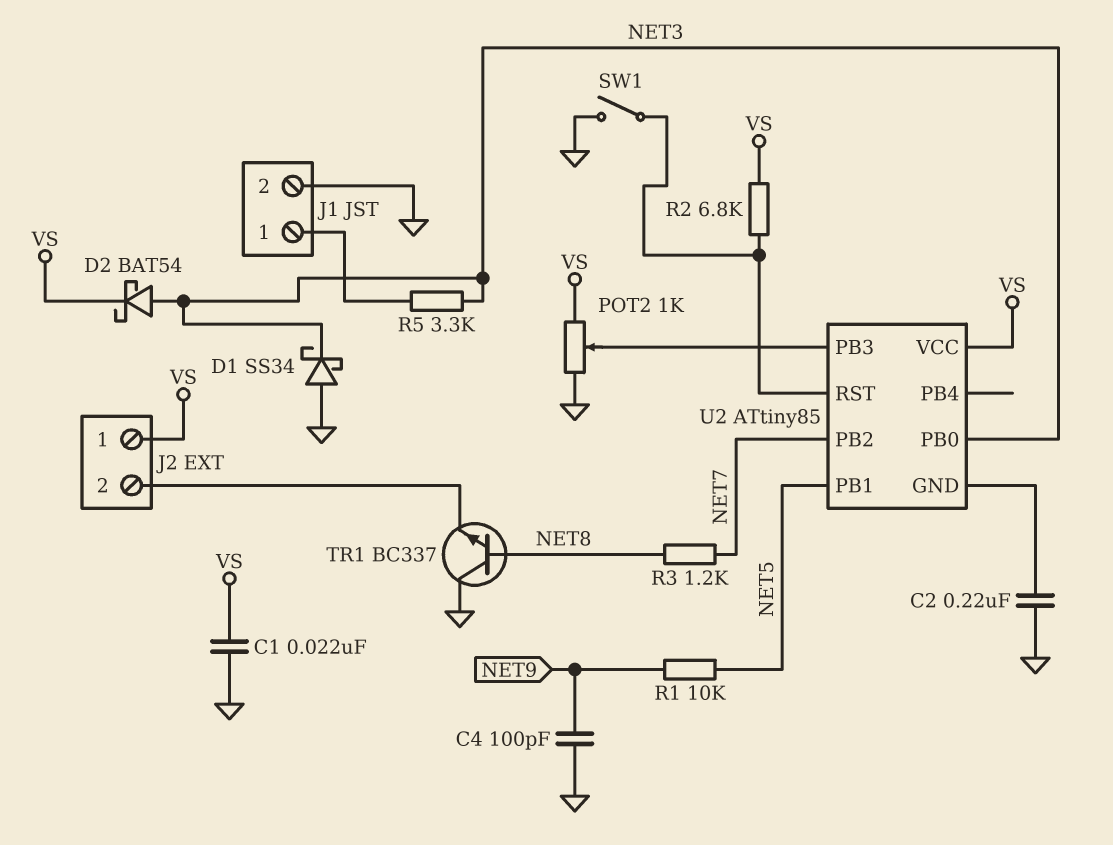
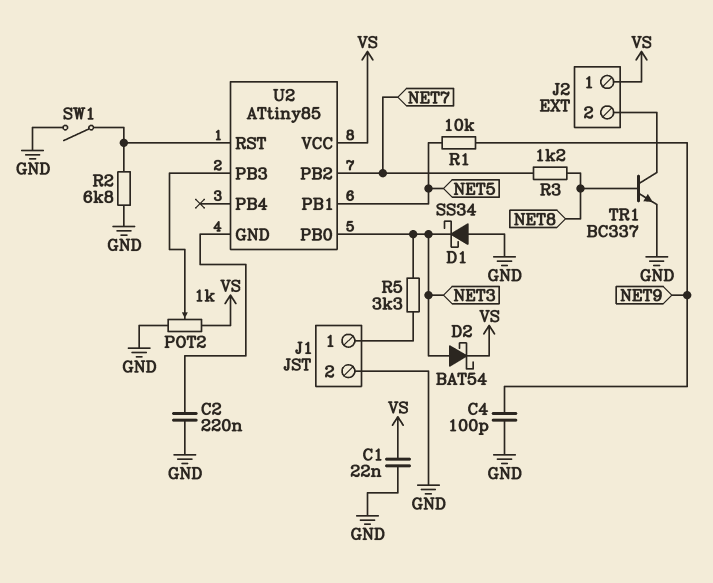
R2: 6.8k (U2/RST, VS) -> 6.8k (GND, U2/RST)
TR1: NPN BC337 (B NET8, C GND, E J2/2) -> NPN BC337 (B NET8, C J2/2, E GND)

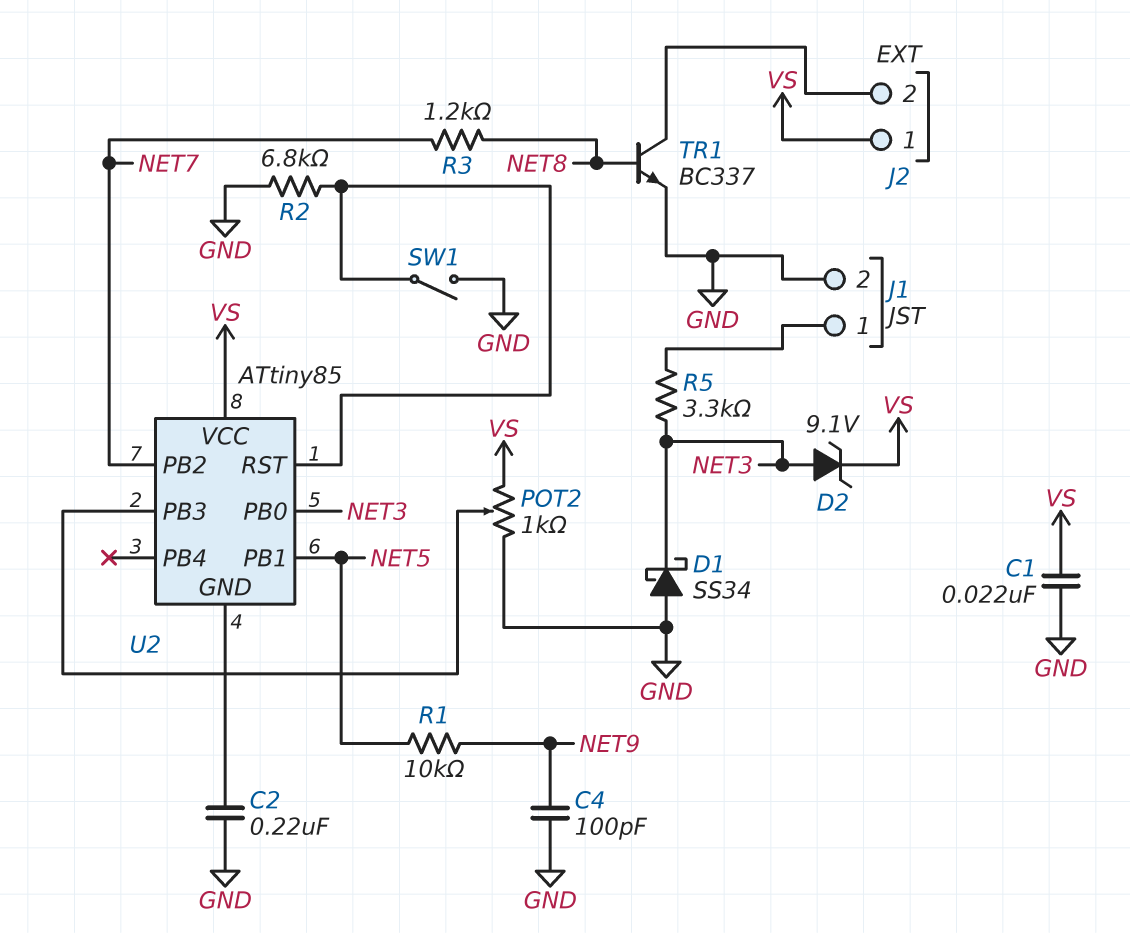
D2: schottky BAT54 (A NET3, K VS) -> zener 9.1V (A NET3, K VS)

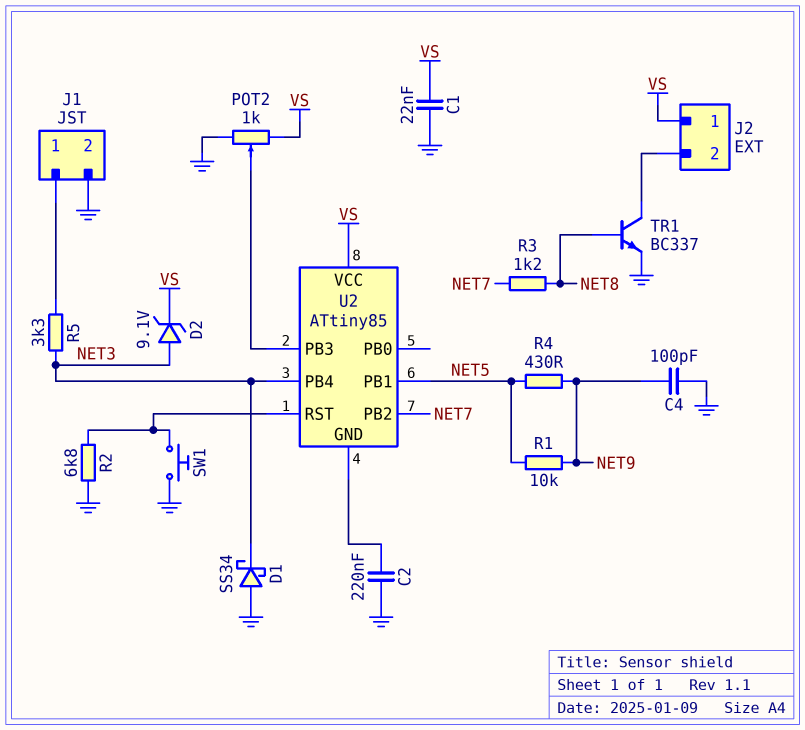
R4: none -> 430 (NET5, NET9)
SW1: switch (GND, U2/RST) -> button (GND, U2/RST)
U2 pin PB0: NET3 -> none
U2 pin PB4: none -> NET3

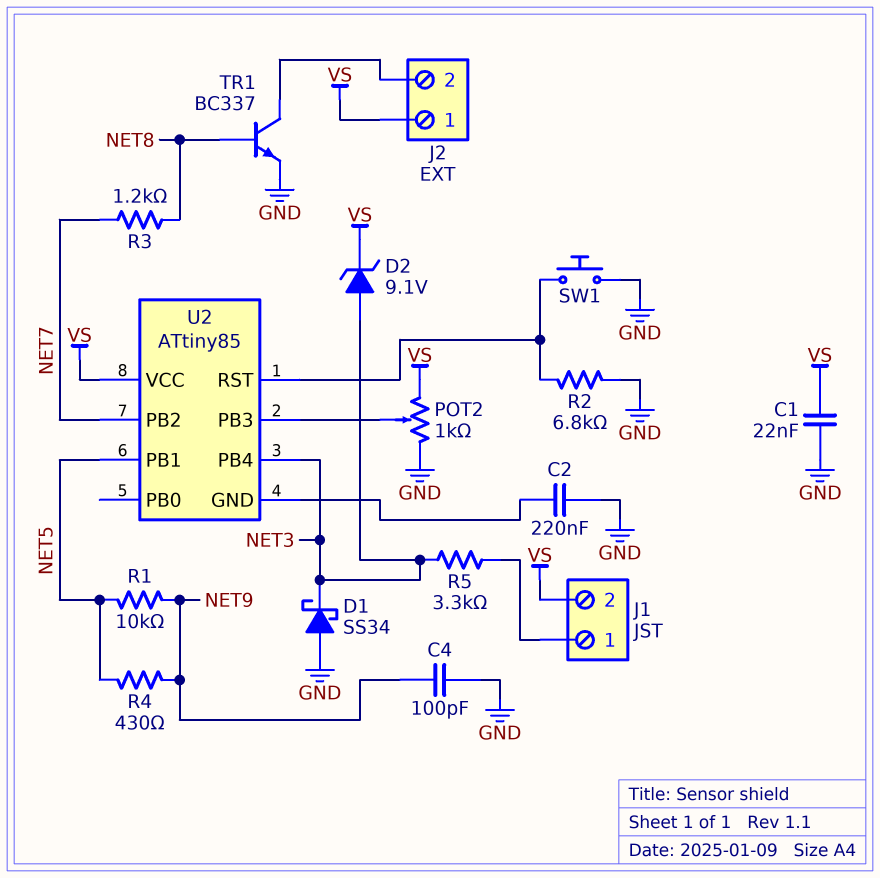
J1 pin 2: GND -> VS

